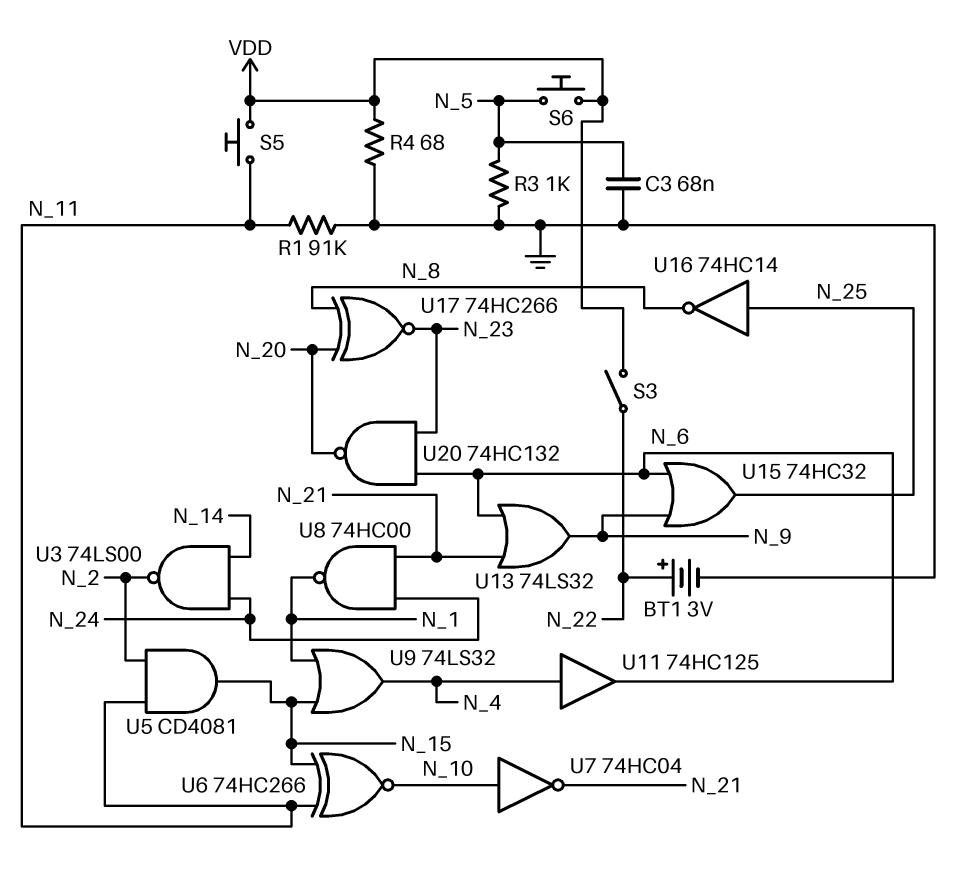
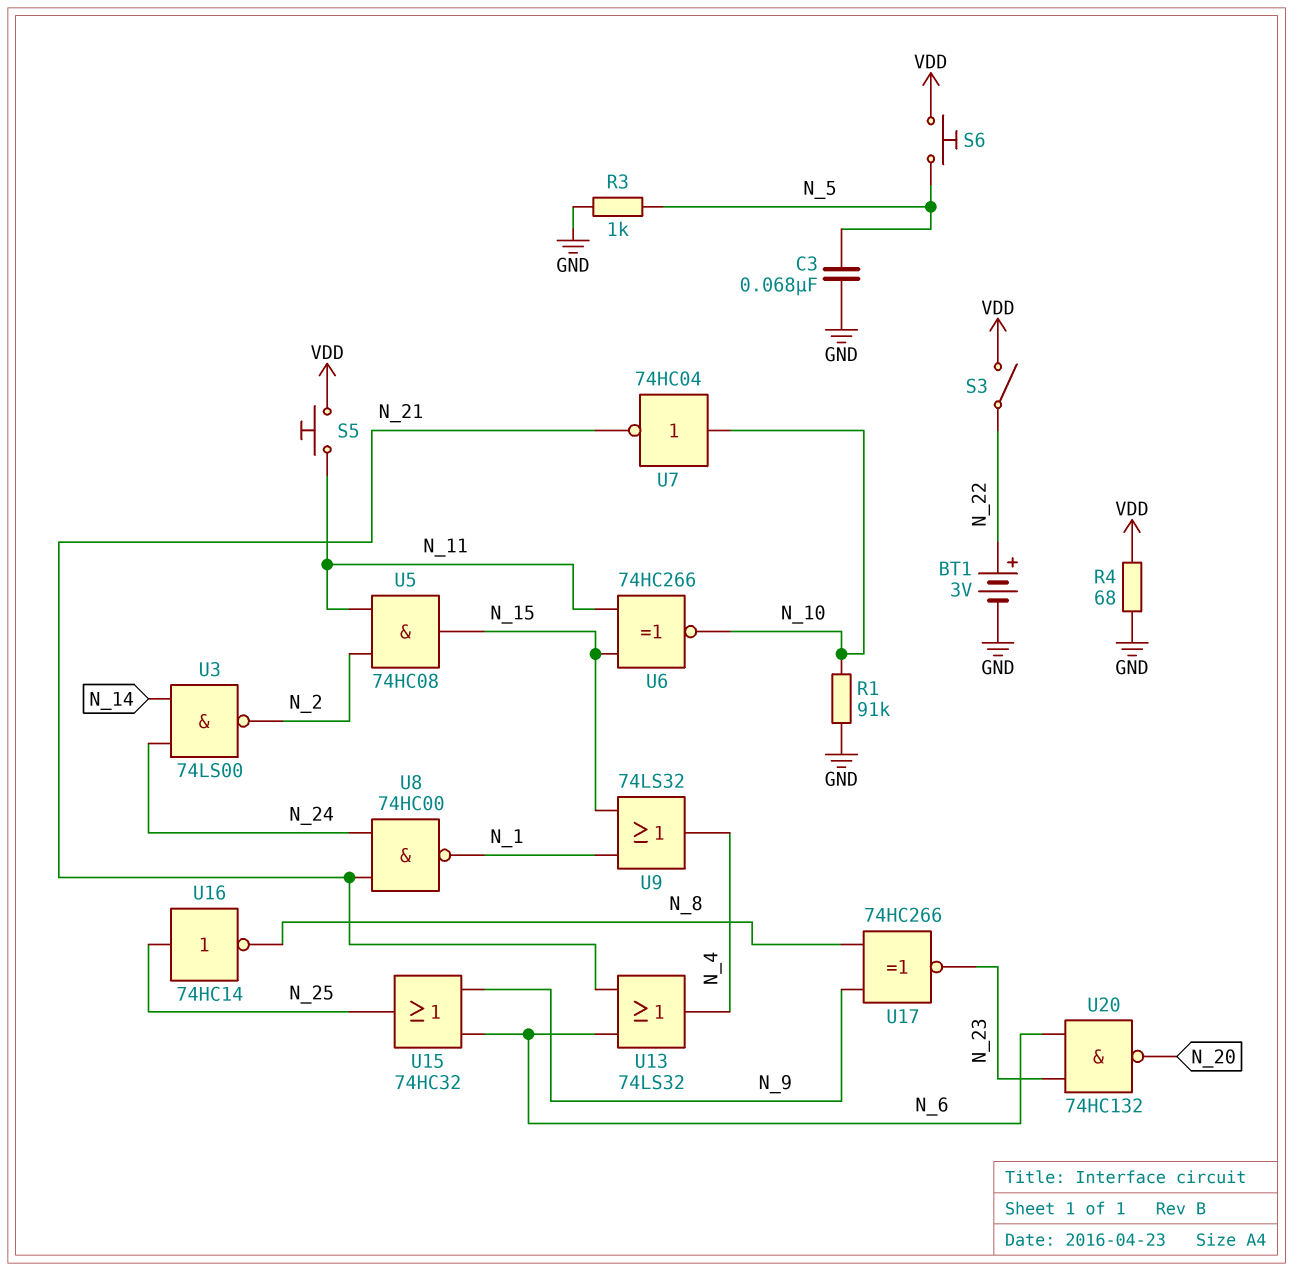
R1: 91k (GND, N_11) -> 91k (GND, N_10)
U5: AND CD4081 (in N_2, in N_11, out N_15) -> AND 74HC08 (in N_2, in N_11, out N_15)
U11: buffer 74HC125 (in N_4, out N_6) -> none
U13: OR 74LS32 (in N_6, in N_21, out N_9) -> OR 74LS32 (in N_6, in N_21, out N_4)
U17: XNOR 74HC266 (in N_8, in N_20, out N_23) -> XNOR 74HC266 (in N_8, in N_9, out N_23)

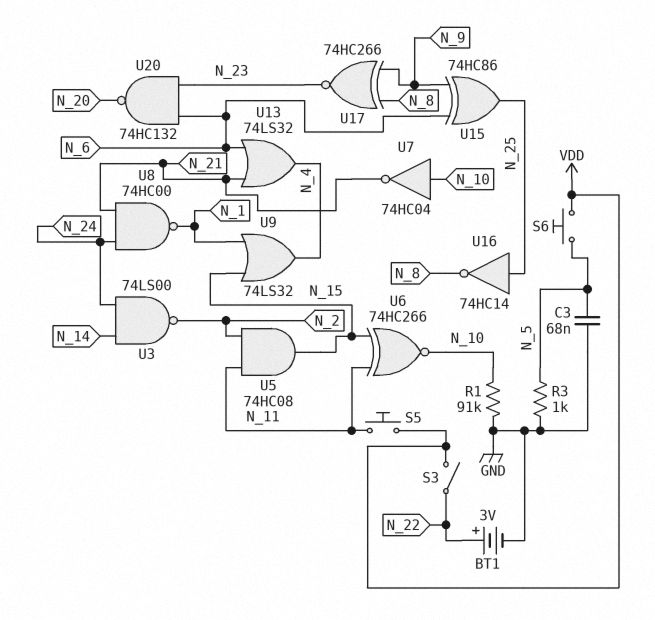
R4: 68 (GND, VDD) -> none
U15: OR 74HC32 (in N_6, in N_9, out N_25) -> XOR 74HC86 (in N_6, in N_9, out N_25)

